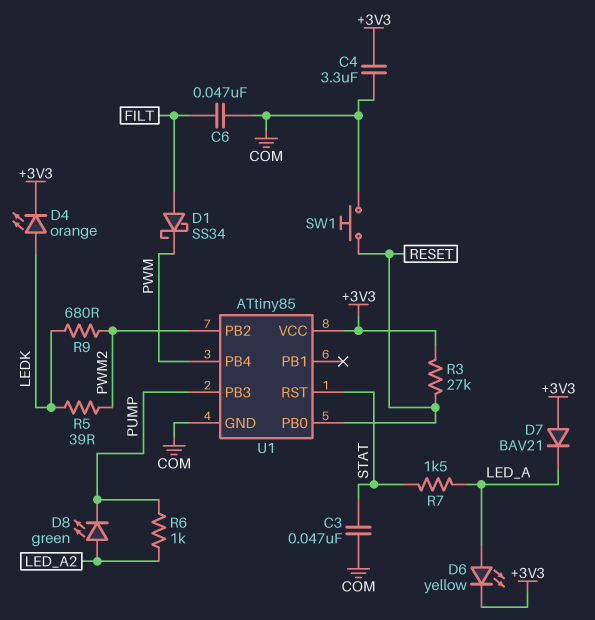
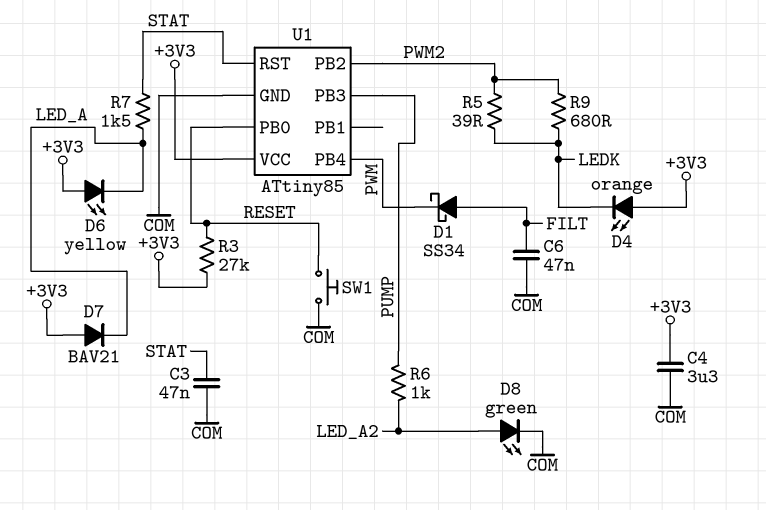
D4: LED orange (A LEDK, K +3V3) -> LED orange (A +3V3, K LEDK)
D6: LED yellow (A LED_A, K +3V3) -> LED yellow (A +3V3, K LED_A)
D8: LED green (A LED_A2, K PUMP) -> LED green (A LED_A2, K COM)

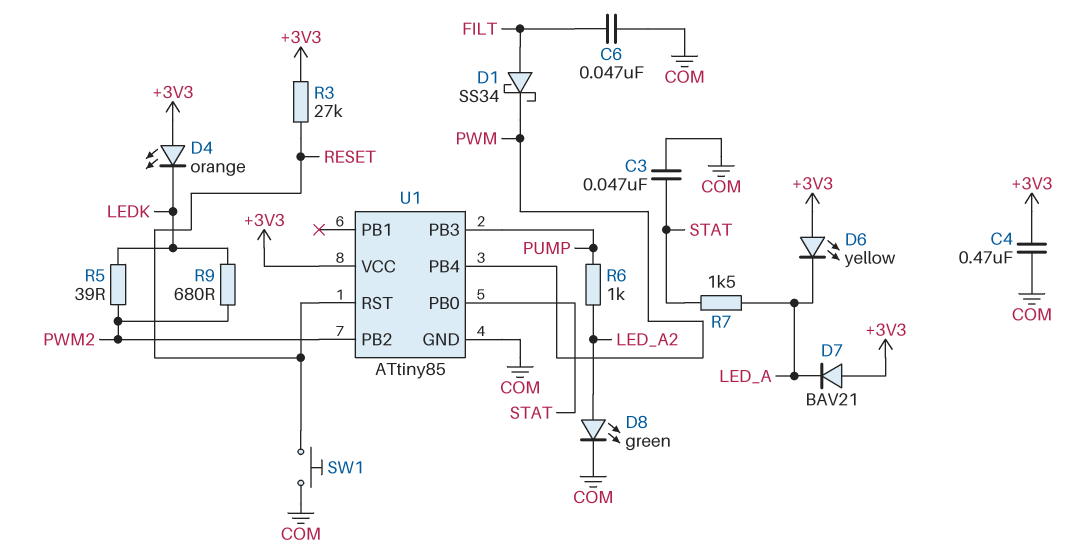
C4: 3.3uF (+3V3, COM) -> 470nF (+3V3, COM)
U1 pin PB0: RESET -> STAT
U1 pin RST: STAT -> RESET

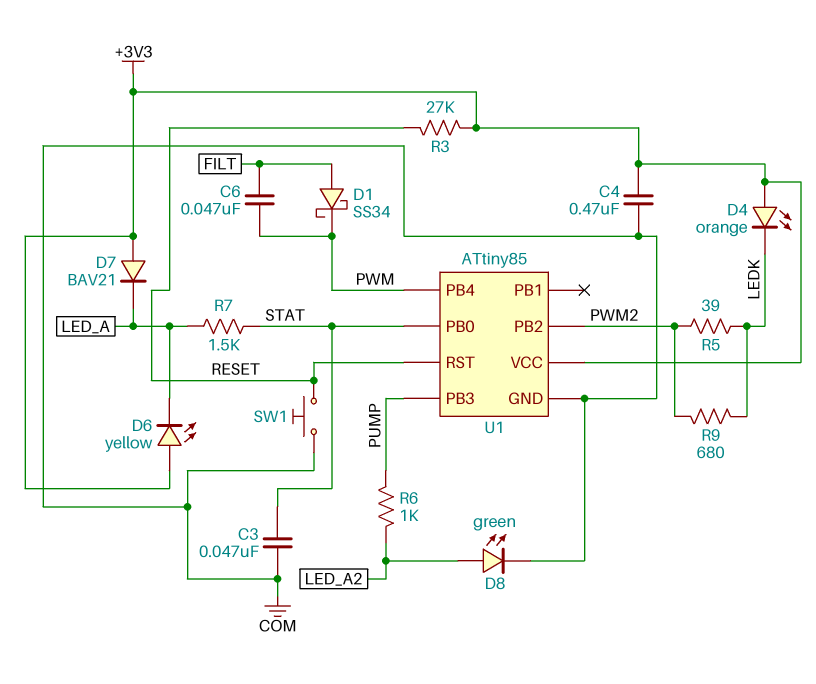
C6: 47nF (COM, FILT) -> 47nF (FILT, PWM)

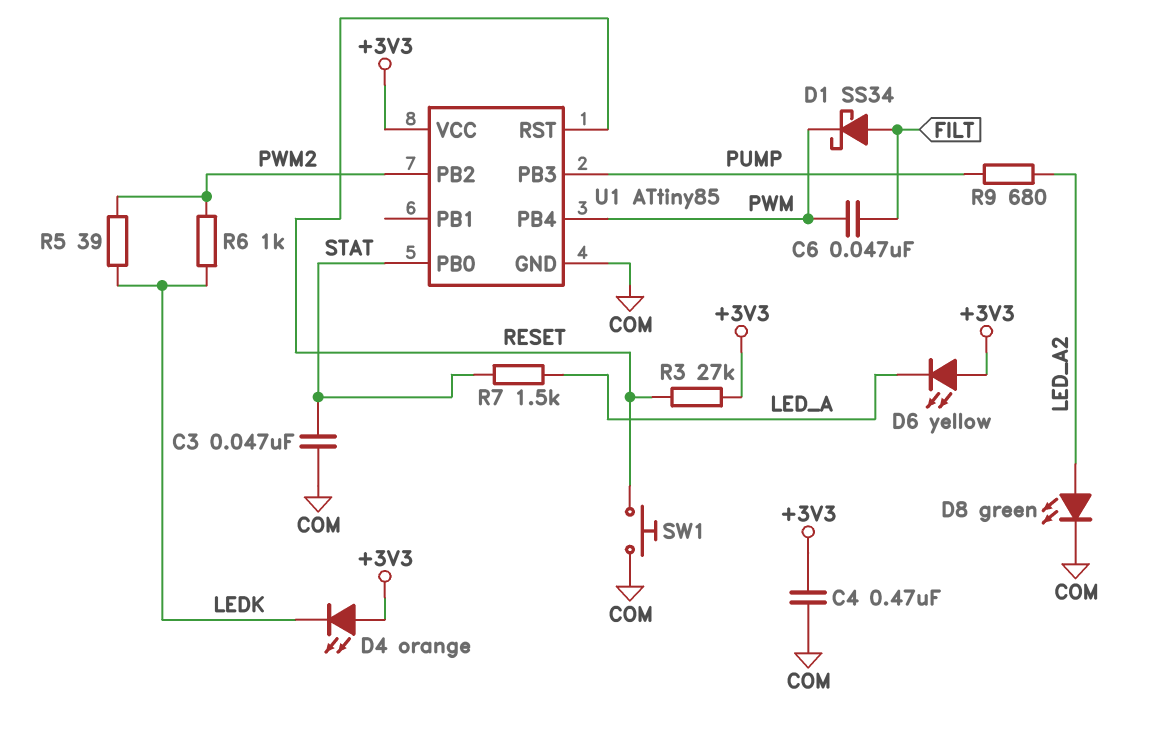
D7: diode BAV21 (A +3V3, K LED_A) -> none
R6: 1k (LED_A2, PUMP) -> 1k (LEDK, PWM2)
R9: 680 (LEDK, PWM2) -> 680 (LED_A2, PUMP)

